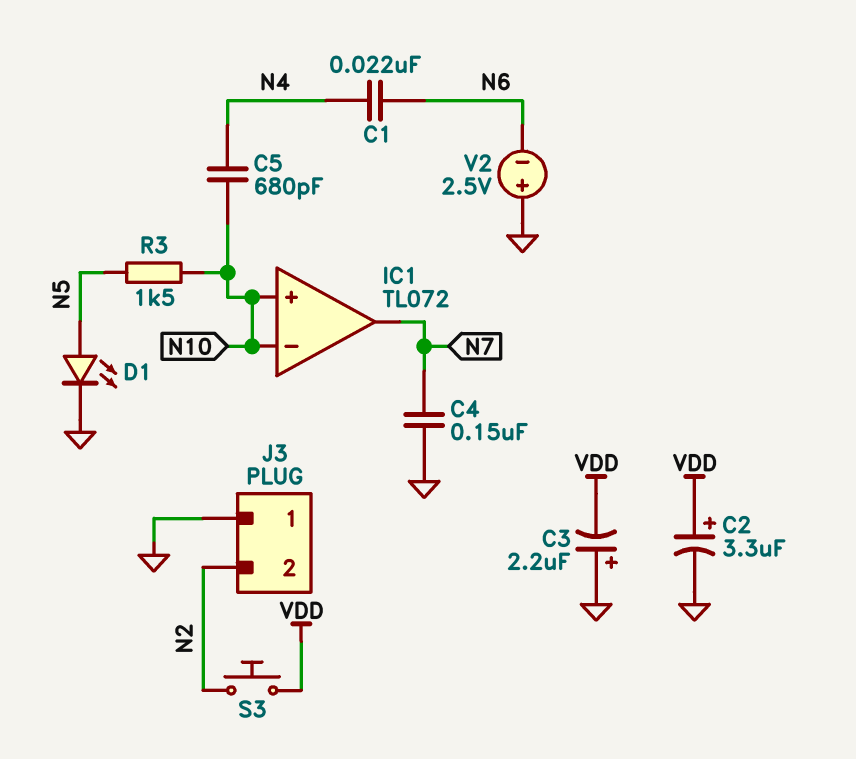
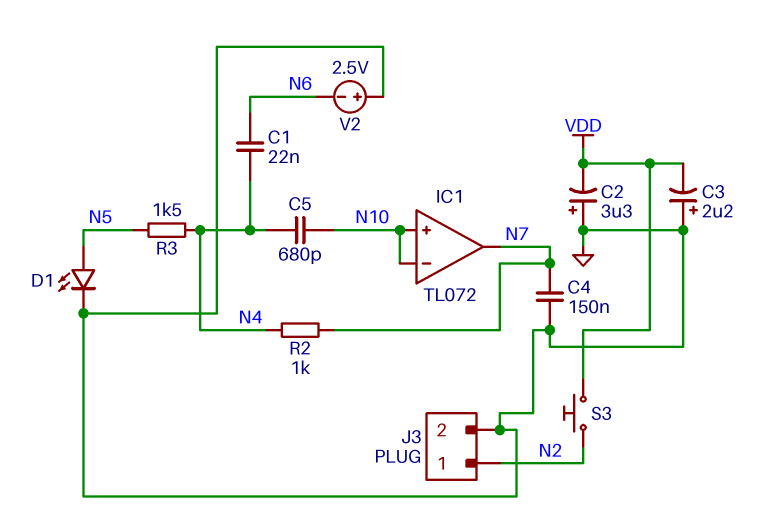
C2: 3.3uF (plus VDD, minus GND) -> 3.3uF (plus GND, minus VDD)
J3 pin 1: GND -> N2
J3 pin 2: N2 -> GND
R2: none -> 1k (N4, N7)
R3: 1.5k (N5, N10) -> 1.5k (N4, N5)

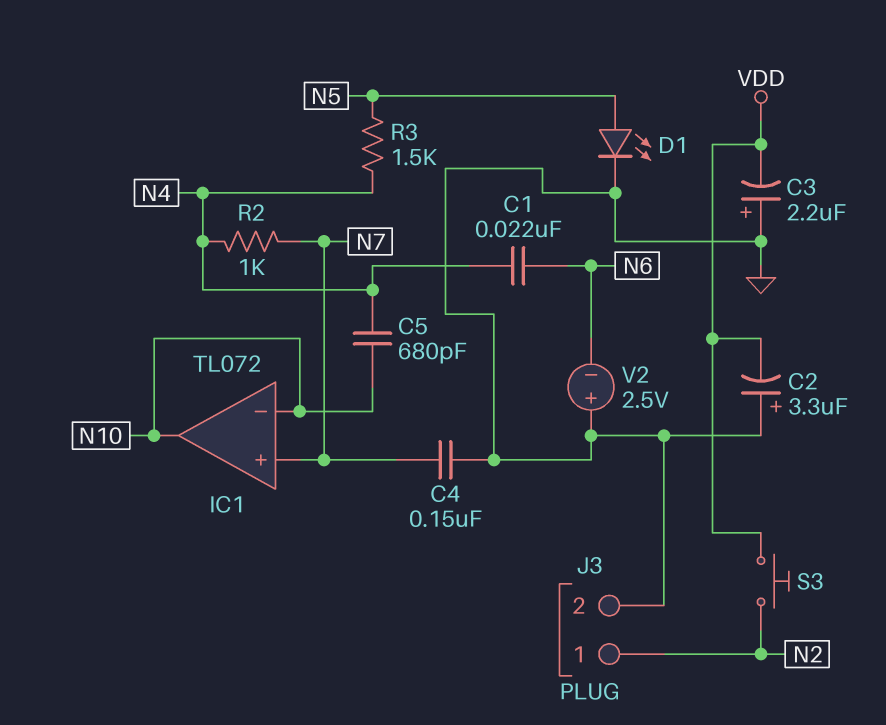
IC1 pin in+: N10 -> N7
IC1 pin out: N7 -> N10

